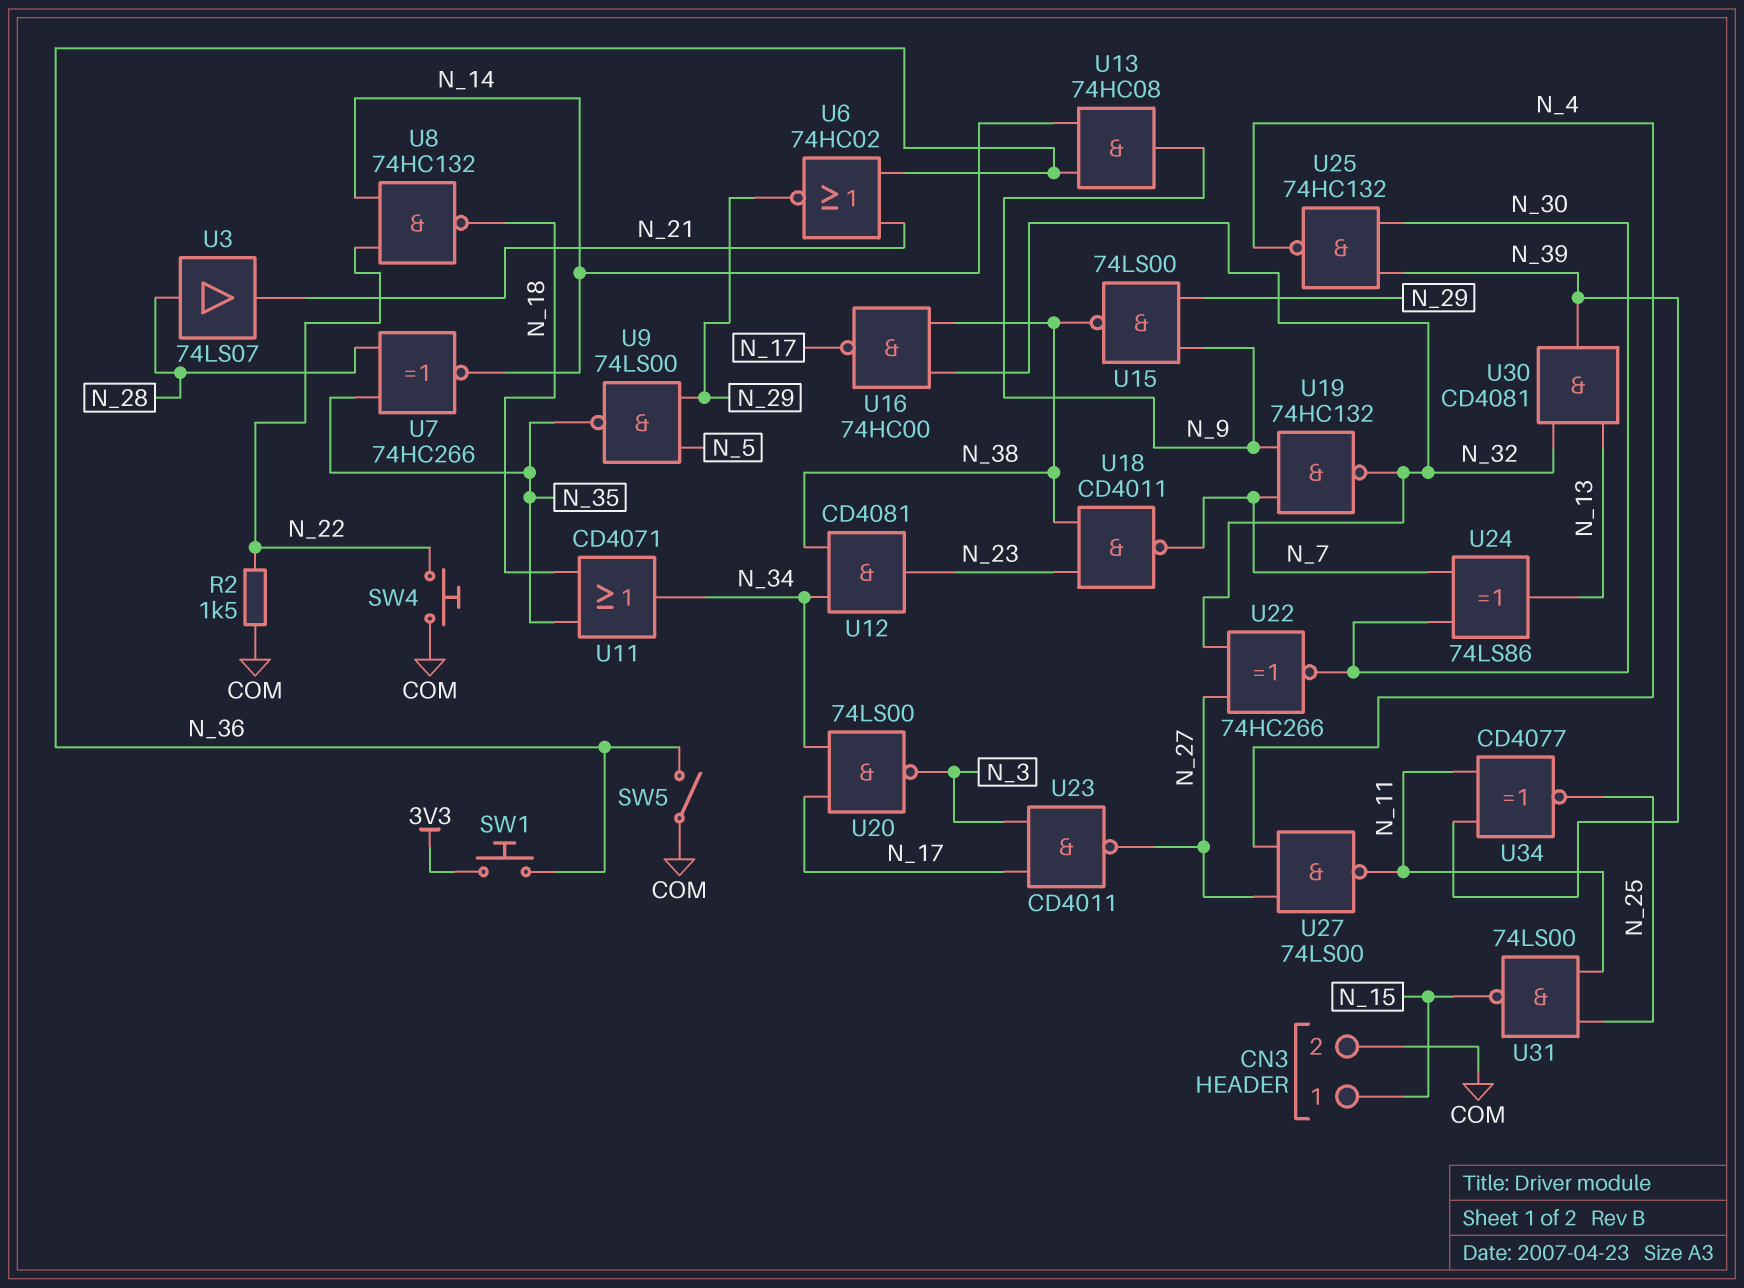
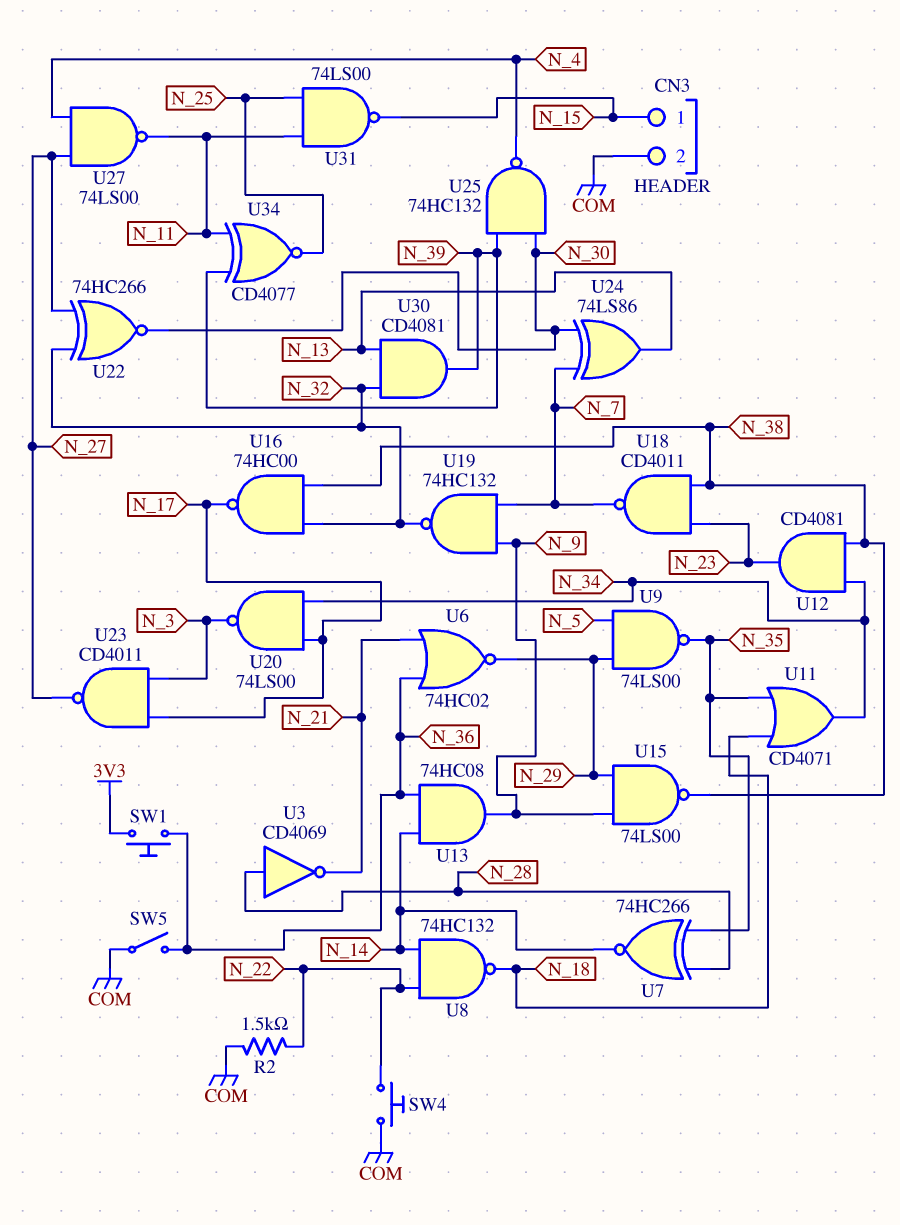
U3: buffer 74LS07 (in N_28, out N_21) -> NOT CD4069 (in N_28, out N_21)

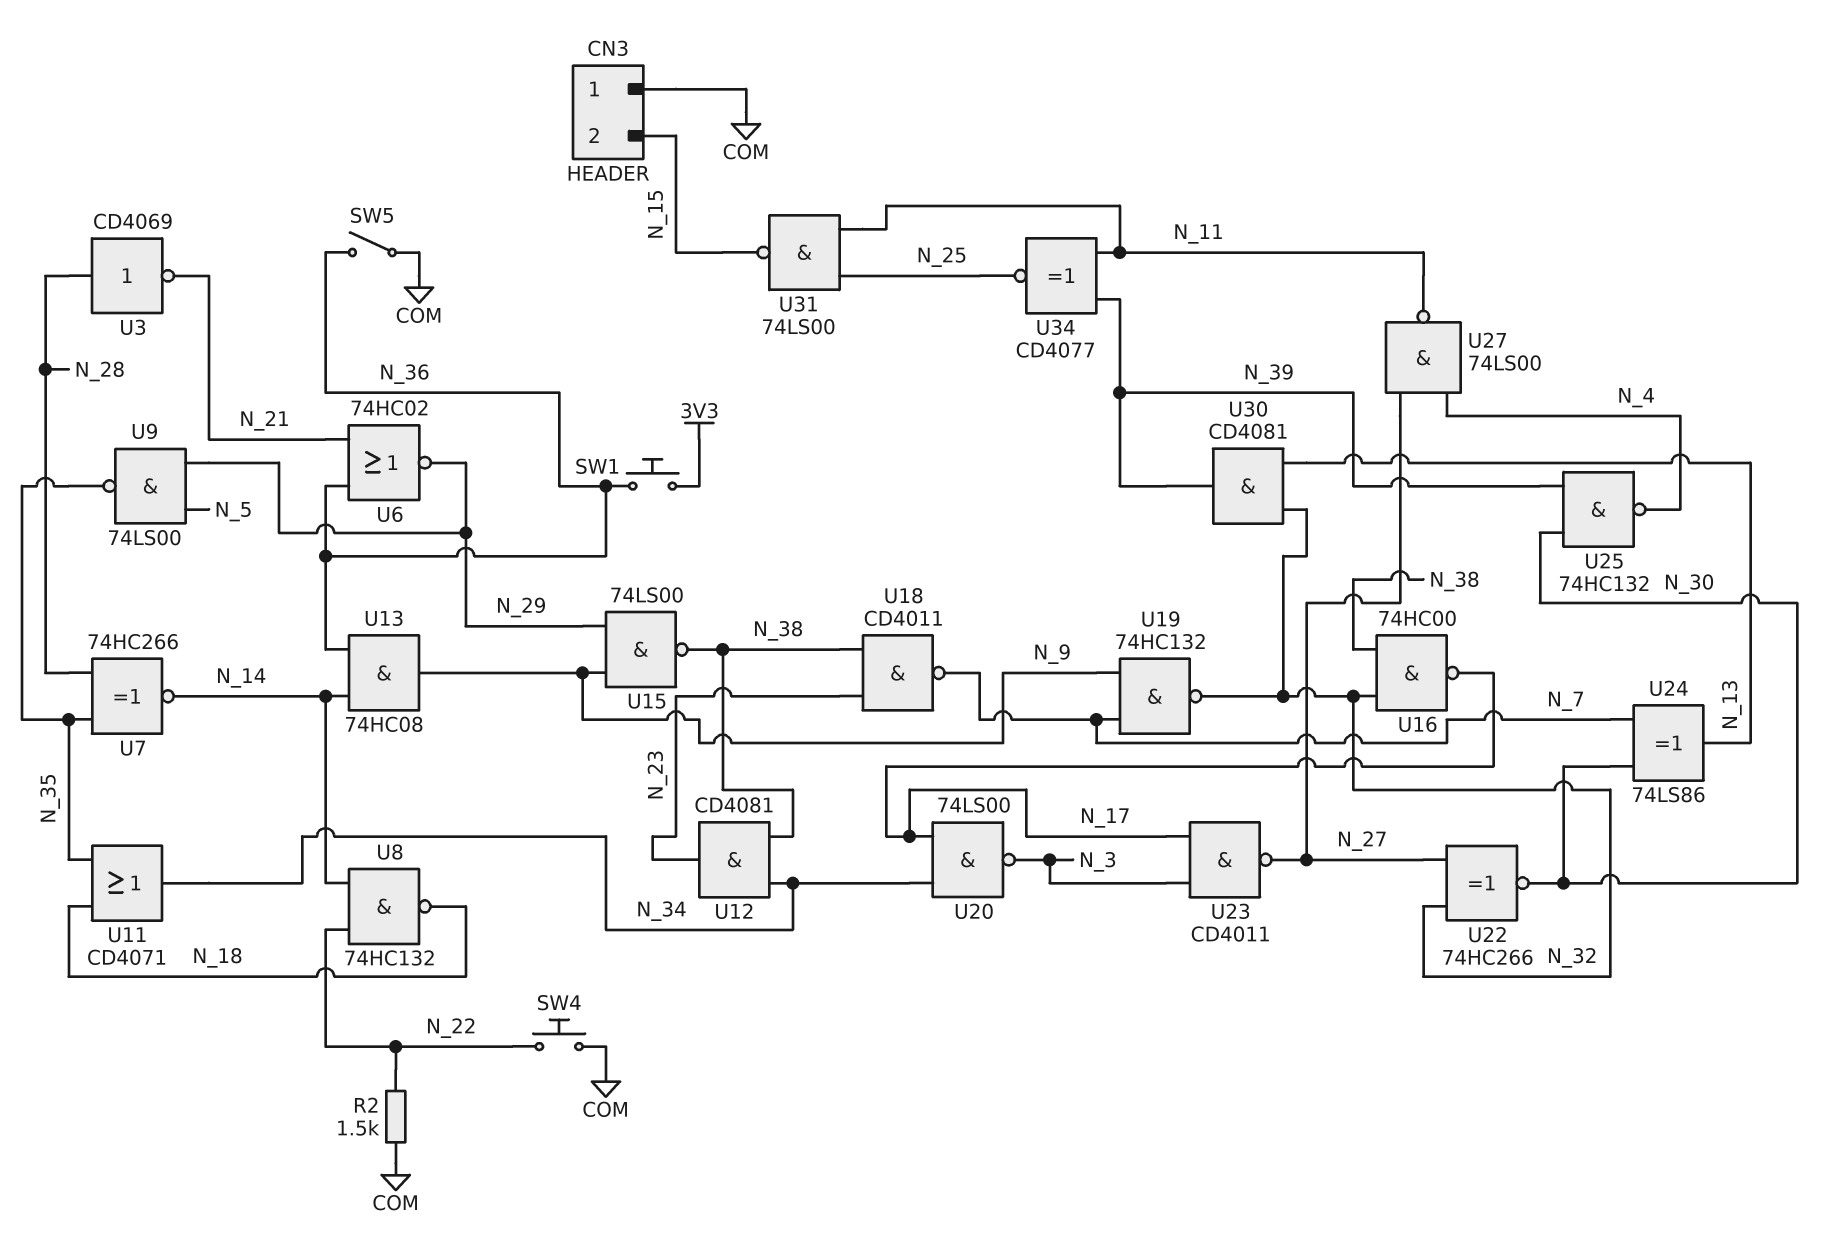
CN3 pin 1: N_15 -> COM
CN3 pin 2: COM -> N_15

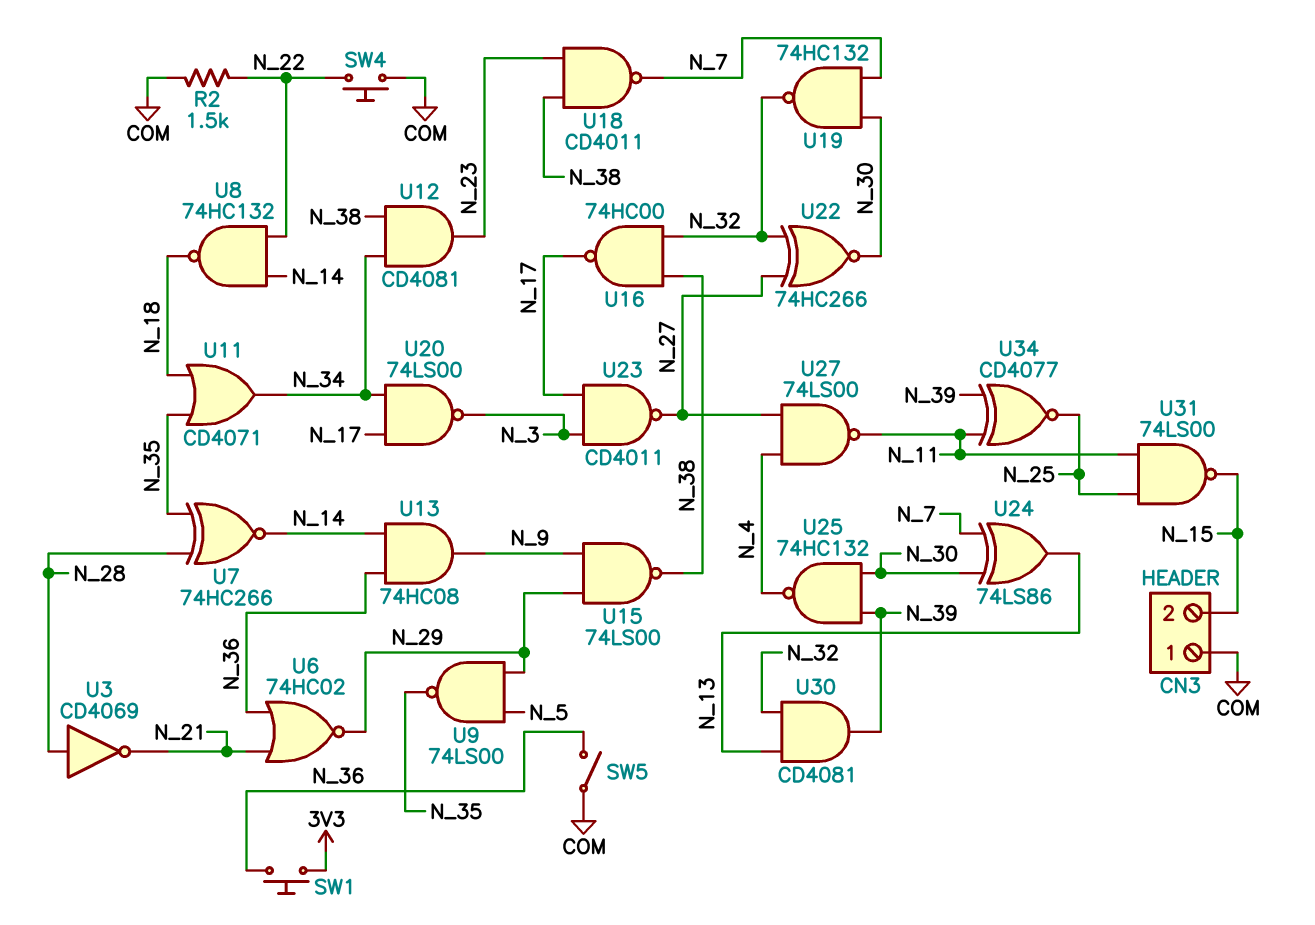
U19: NAND 74HC132 (in N_7, in N_9, out N_32) -> NAND 74HC132 (in N_7, in N_30, out N_32)

